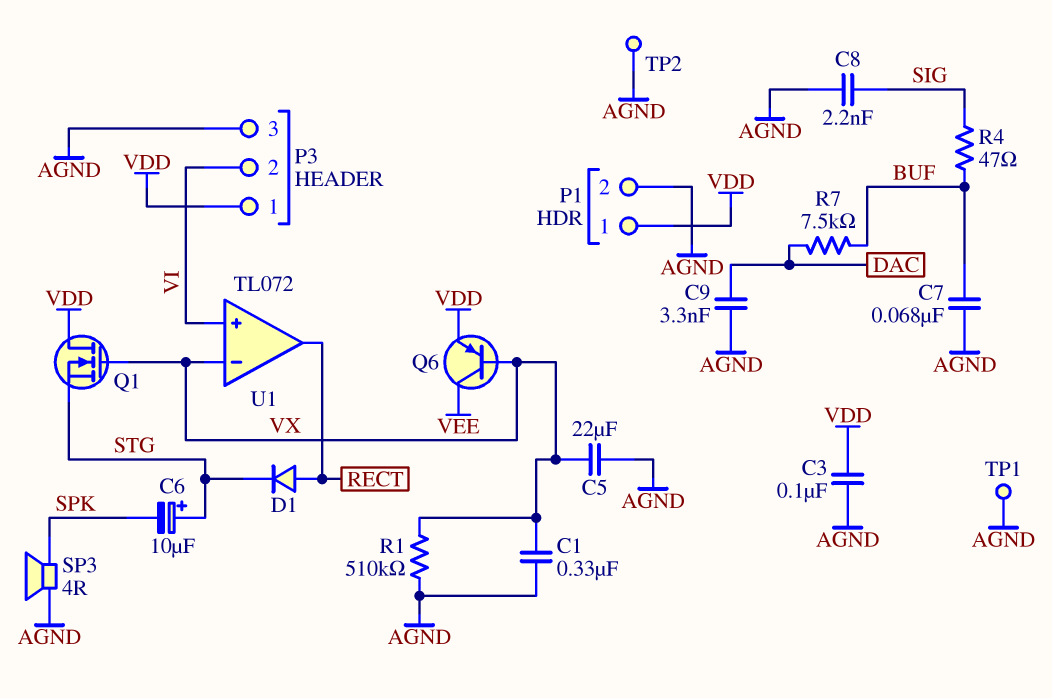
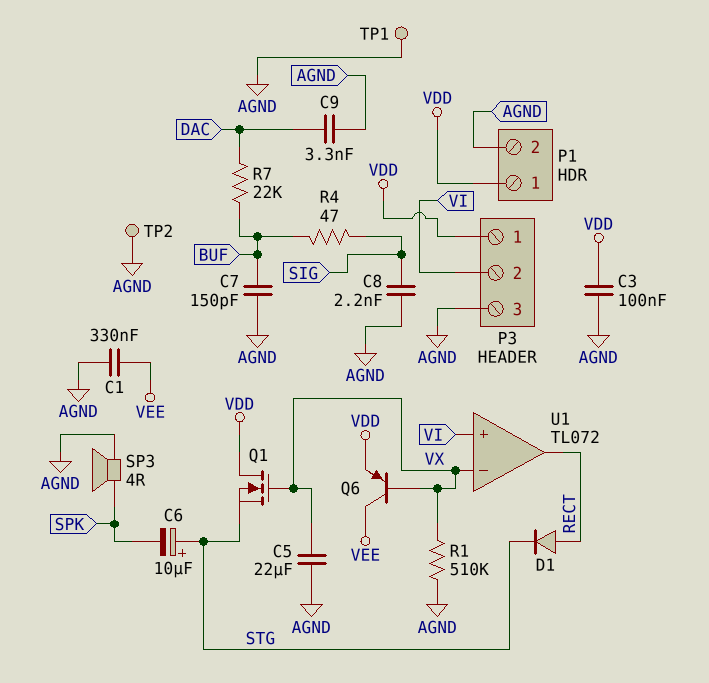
C1: 330nF (AGND, VX) -> 330nF (AGND, VEE)
C7: 68nF (AGND, BUF) -> 150pF (AGND, BUF)
R7: 7.5k (BUF, DAC) -> 22k (BUF, DAC)

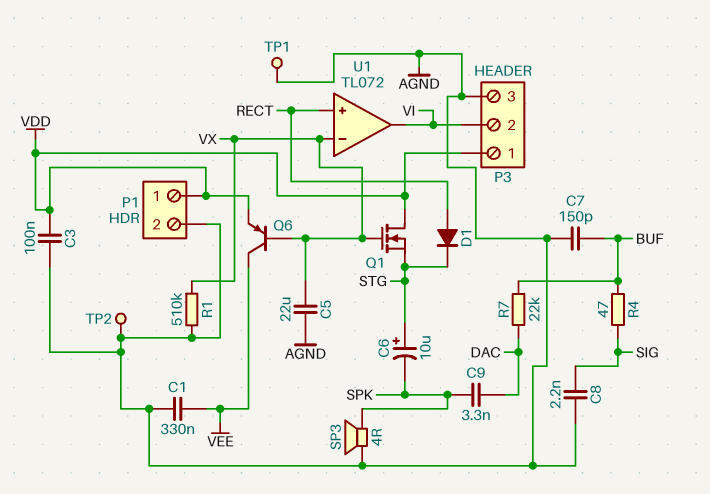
C9: 3.3nF (AGND, DAC) -> 3.3nF (DAC, SPK)
U1 pin in+: VI -> RECT
U1 pin out: RECT -> VI

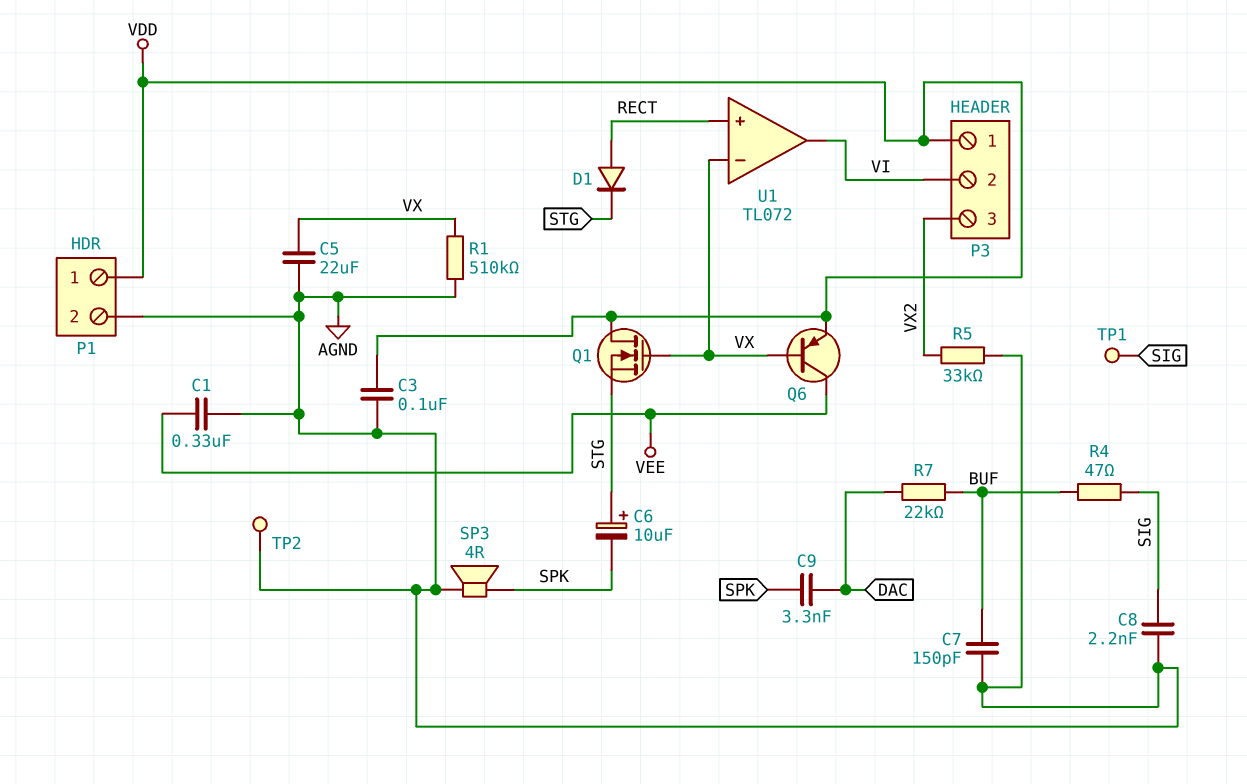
P3 pin 3: AGND -> VX2
R5: none -> 33k (AGND, VX2)
TP1: test point (AGND) -> test point (SIG)

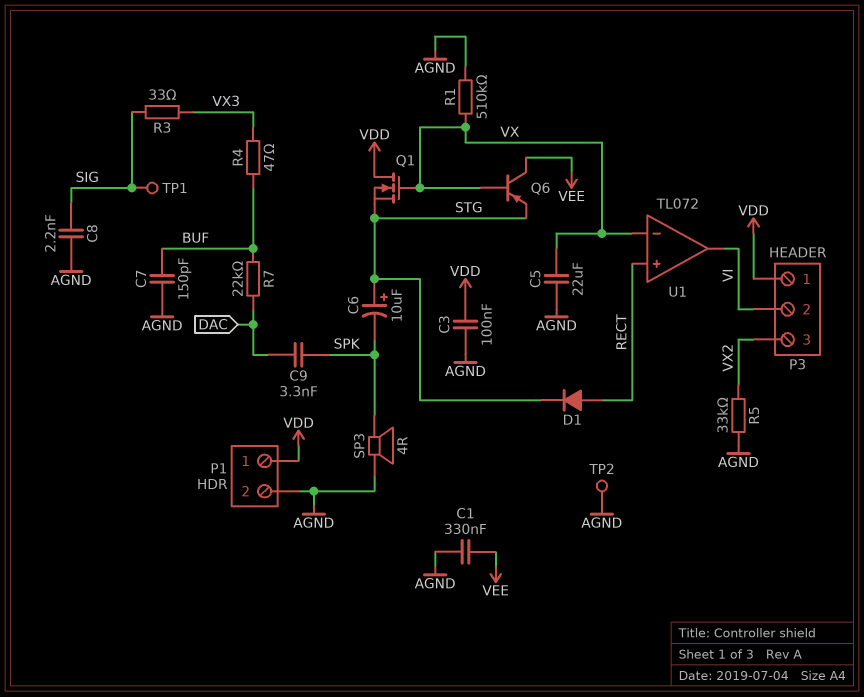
Q6: PNP (B VX, C VEE, E VDD) -> PNP (B VX, C VEE, E STG)
R3: none -> 33 (SIG, VX3)
R4: 47 (BUF, SIG) -> 47 (BUF, VX3)

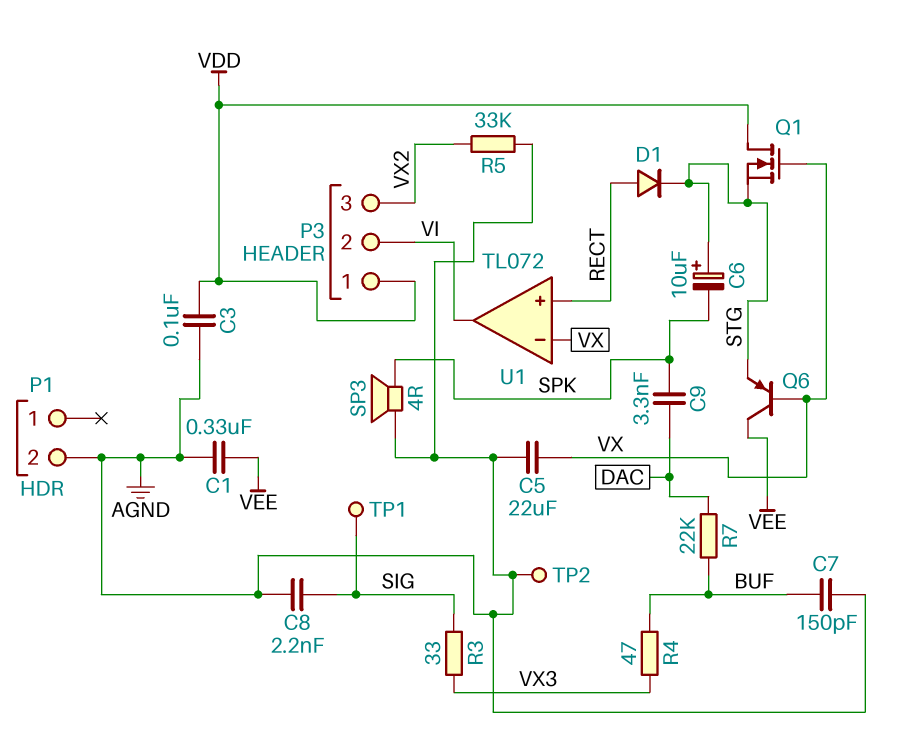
P1 pin 1: VDD -> none
R1: 510k (AGND, VX) -> none

